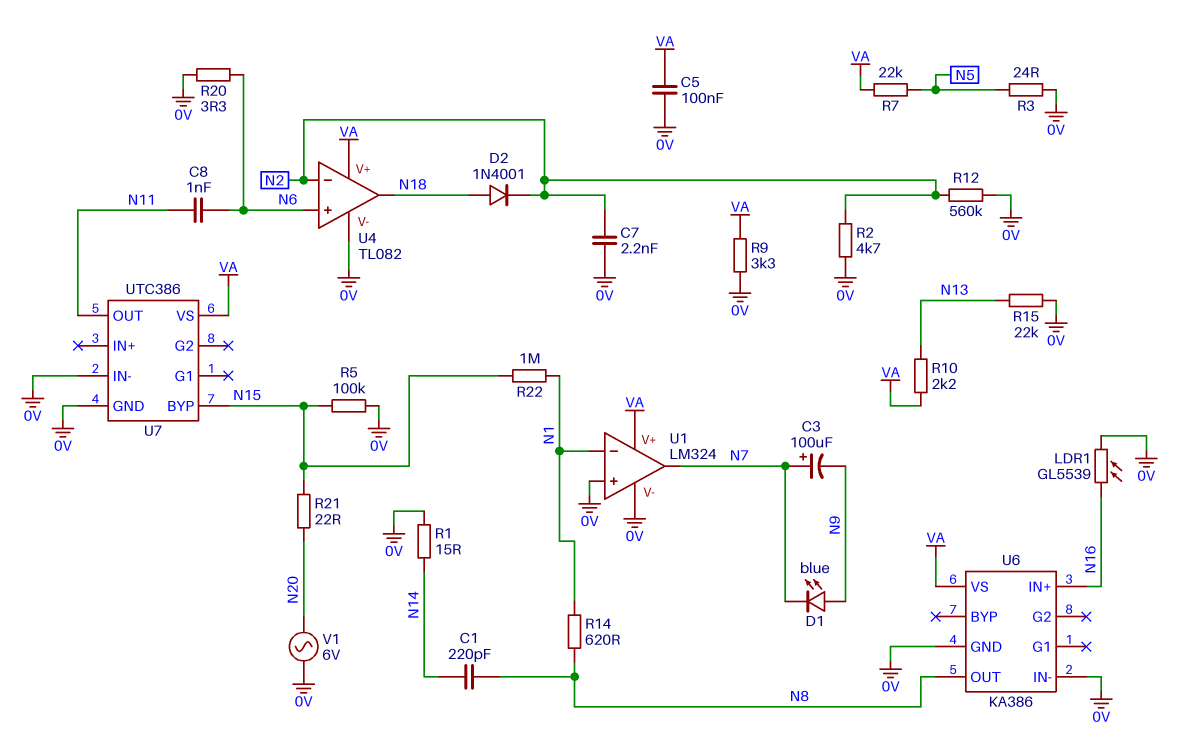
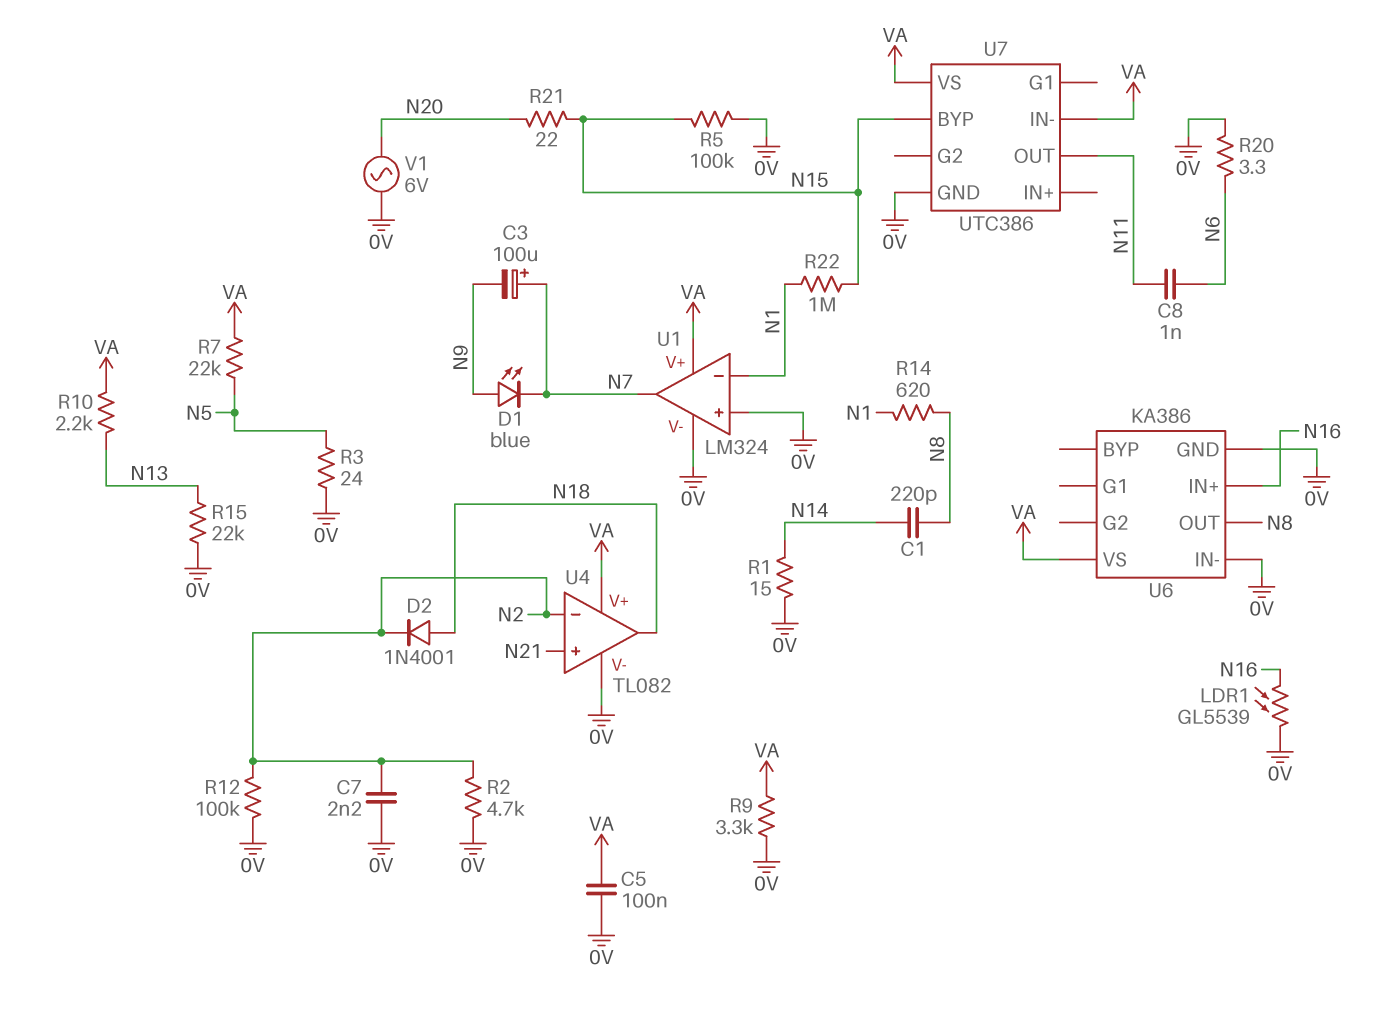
R12: 560k (0V, N2) -> 100k (0V, N2)
U4 pin in+: N6 -> N21
U7 pin IN-: 0V -> VA

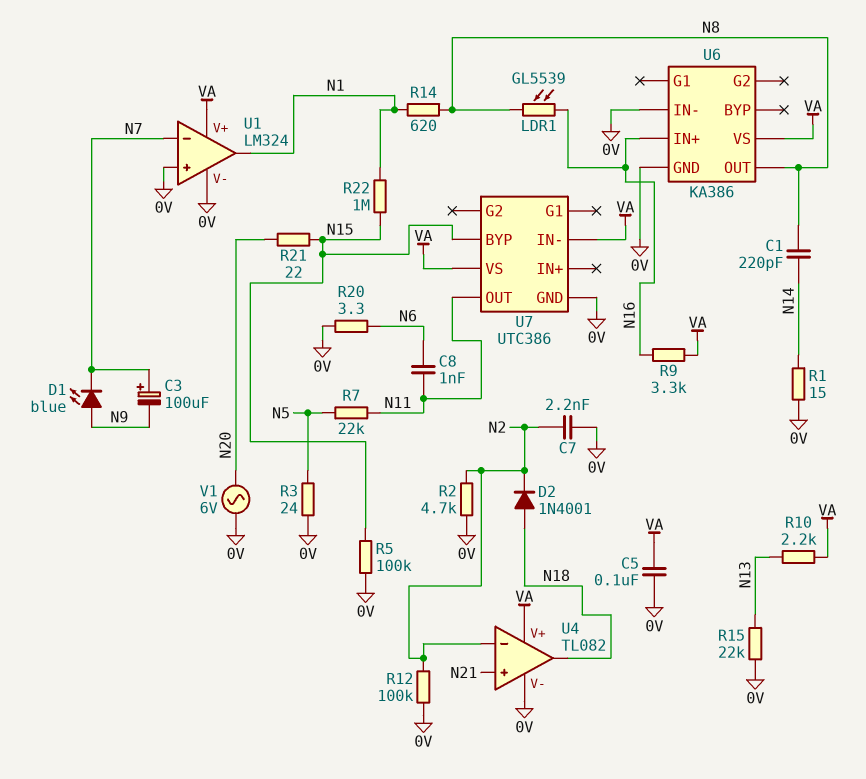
LDR1: GL5539 (0V, N16) -> GL5539 (N8, N16)
R7: 22k (N5, VA) -> 22k (N5, N11)
R9: 3.3k (0V, VA) -> 3.3k (N16, VA)
U1 pin in-: N1 -> N7
U1 pin out: N7 -> N1

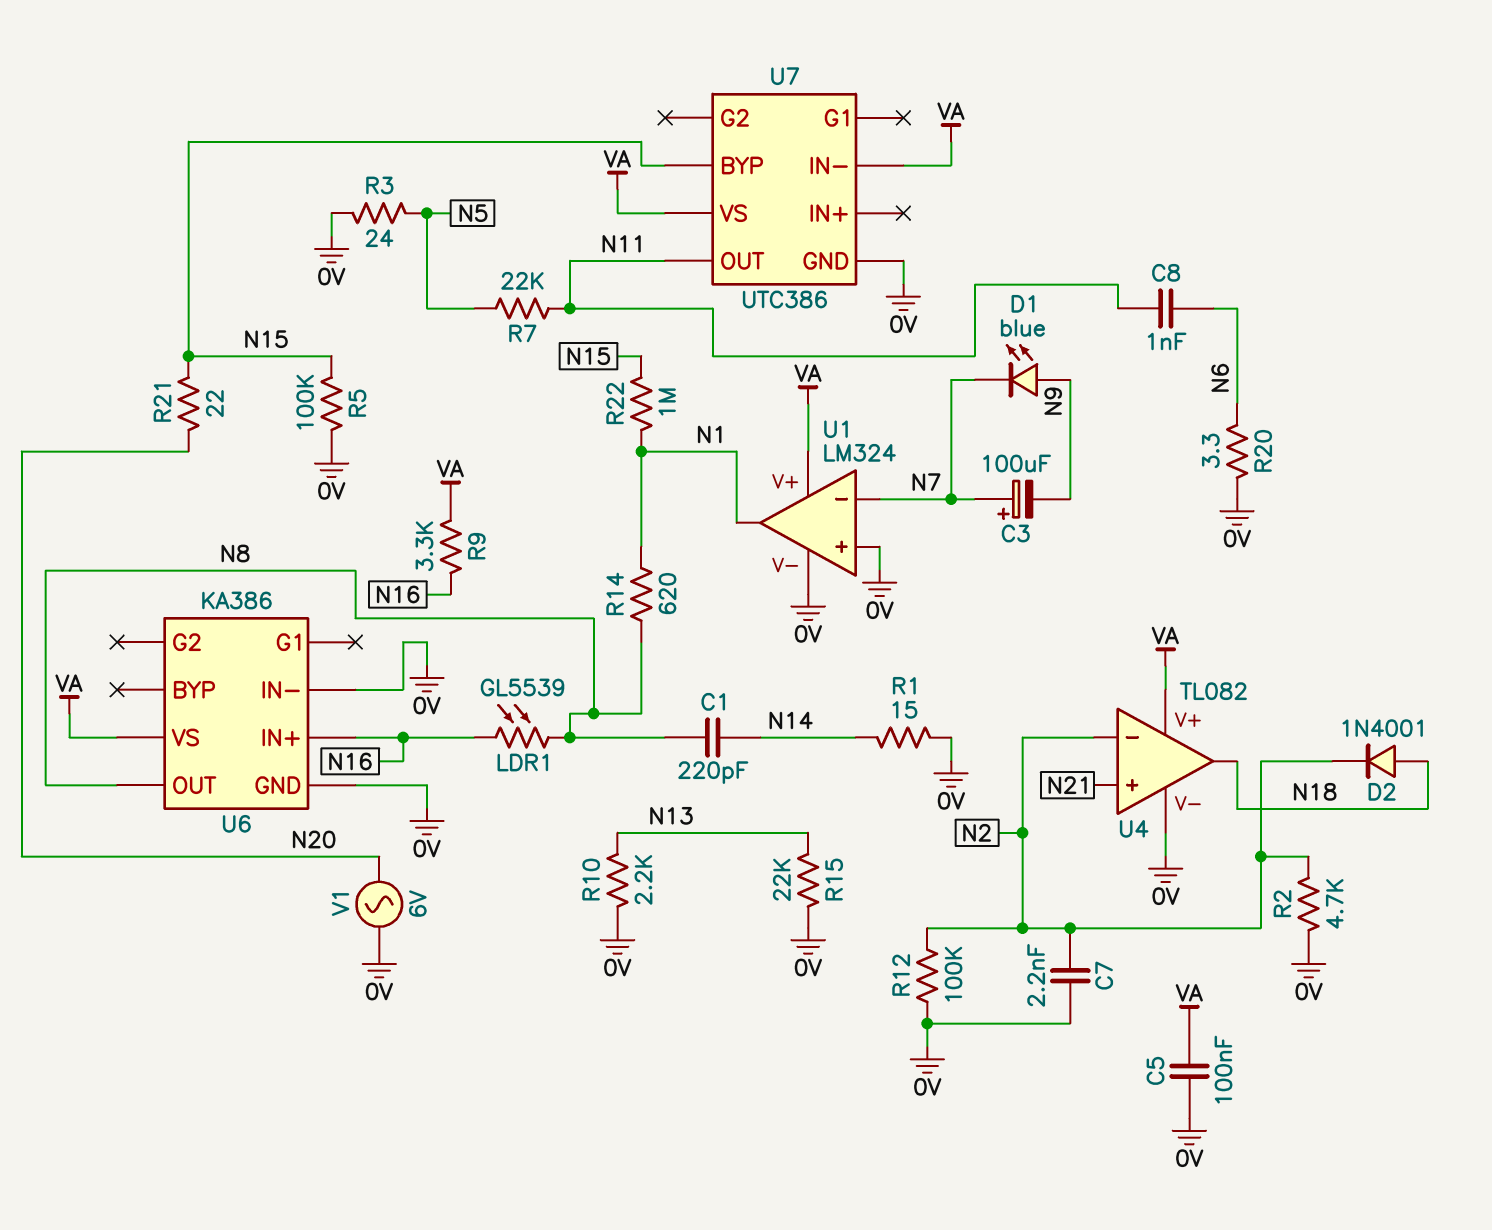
R10: 2.2k (N13, VA) -> 2.2k (0V, N13)

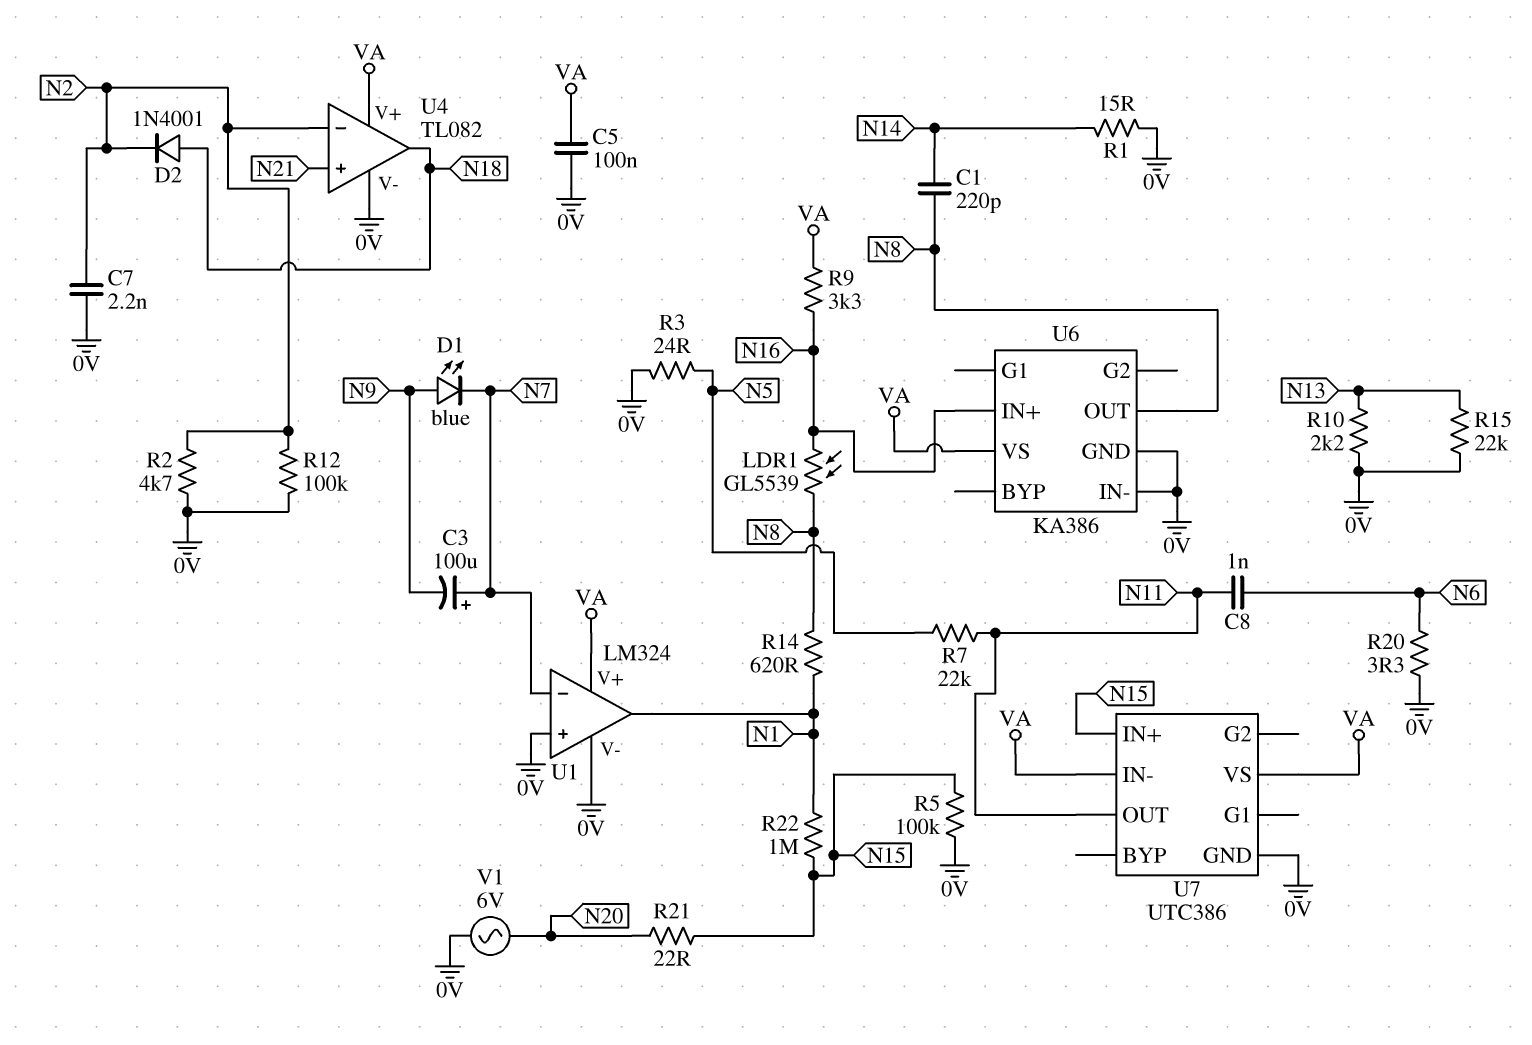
U7 pin BYP: N15 -> none
U7 pin IN+: none -> N15

